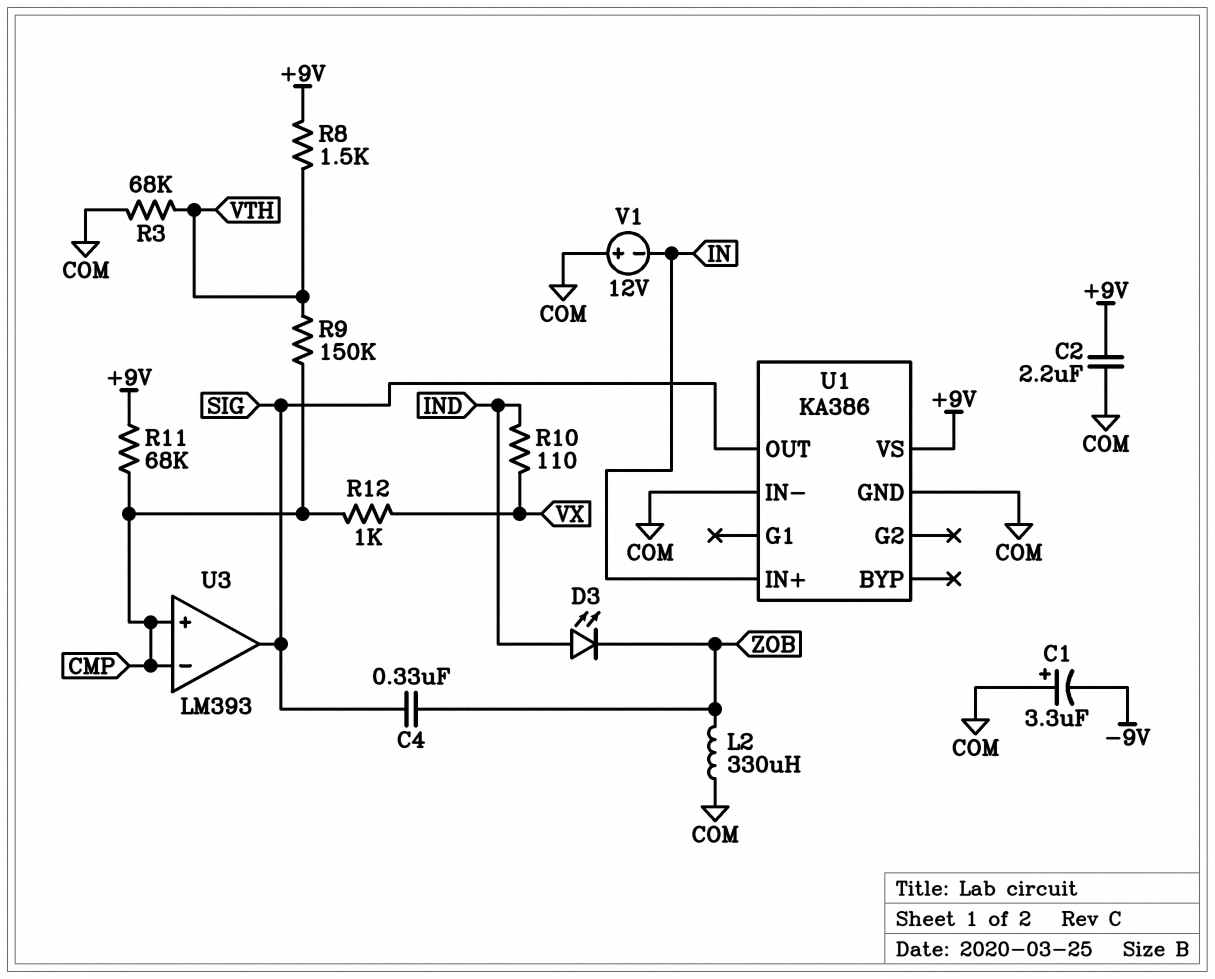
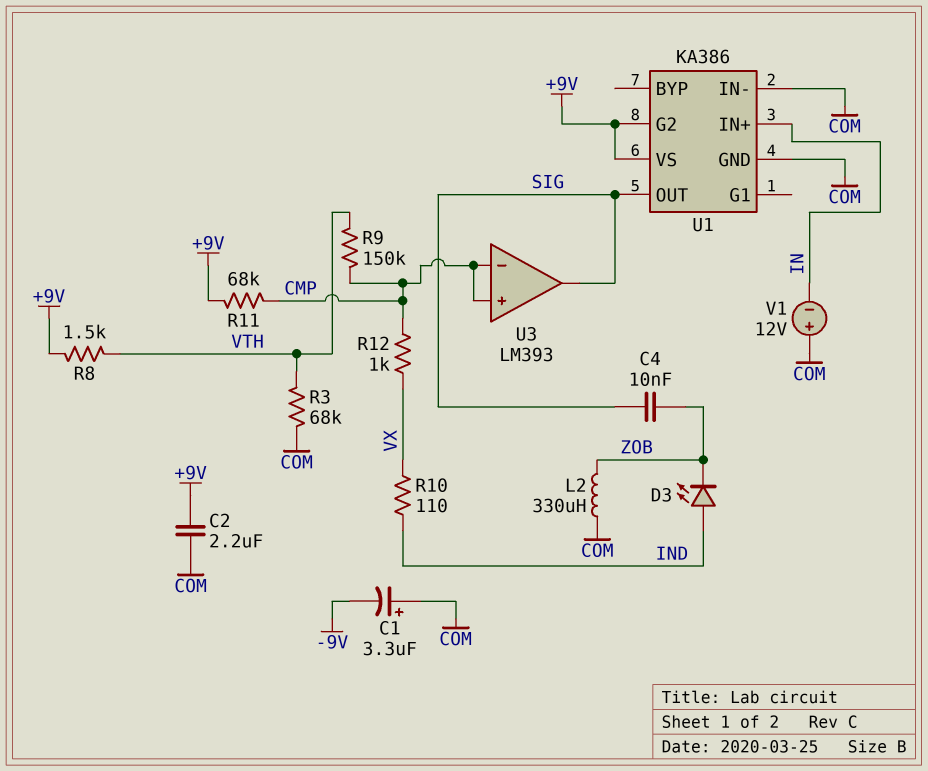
C4: 330nF (SIG, ZOB) -> 10nF (SIG, ZOB)
U1 pin G2: none -> +9V

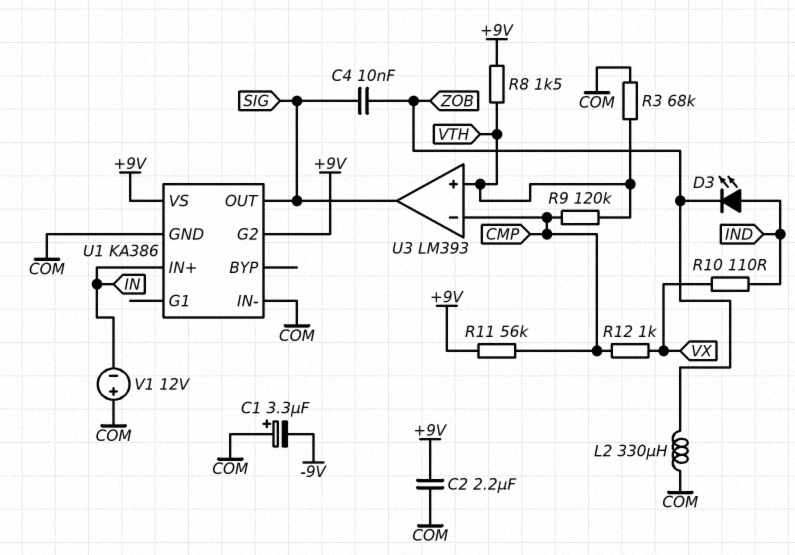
R9: 150k (CMP, VTH) -> 120k (CMP, VTH)
R11: 68k (+9V, CMP) -> 56k (+9V, CMP)
U3 pin in+: CMP -> VTH

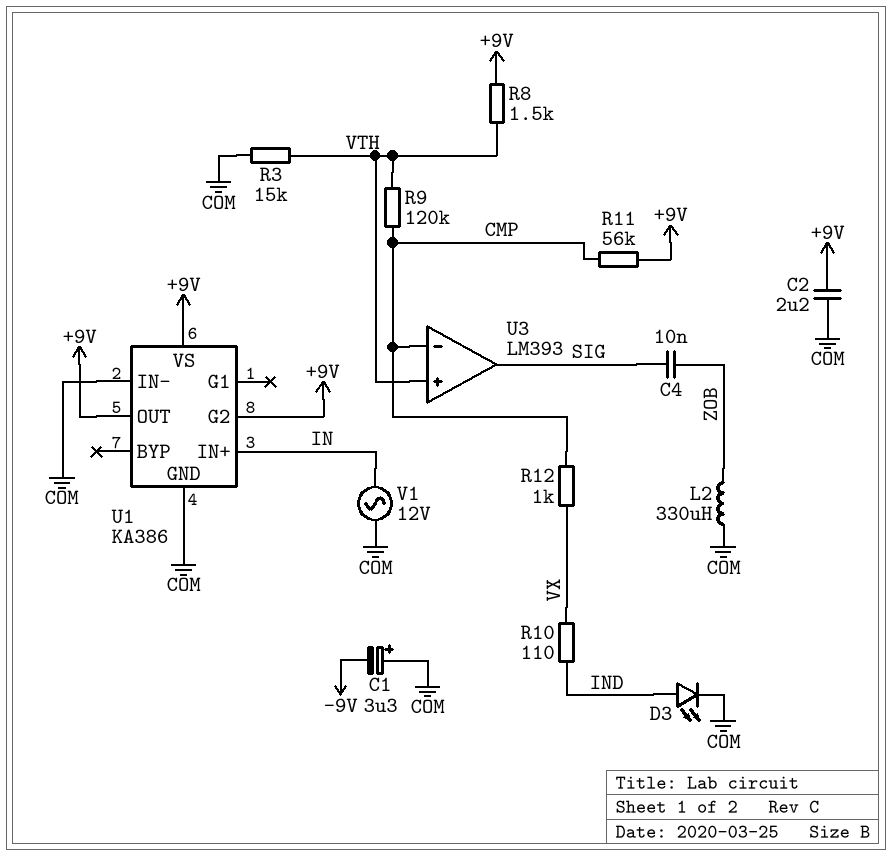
D3: LED (A IND, K ZOB) -> LED (A IND, K COM)
R3: 68k (COM, VTH) -> 15k (COM, VTH)
U1 pin OUT: SIG -> +9V
V1: 12V (plus COM, minus IN) -> AC 12V (COM, IN)

